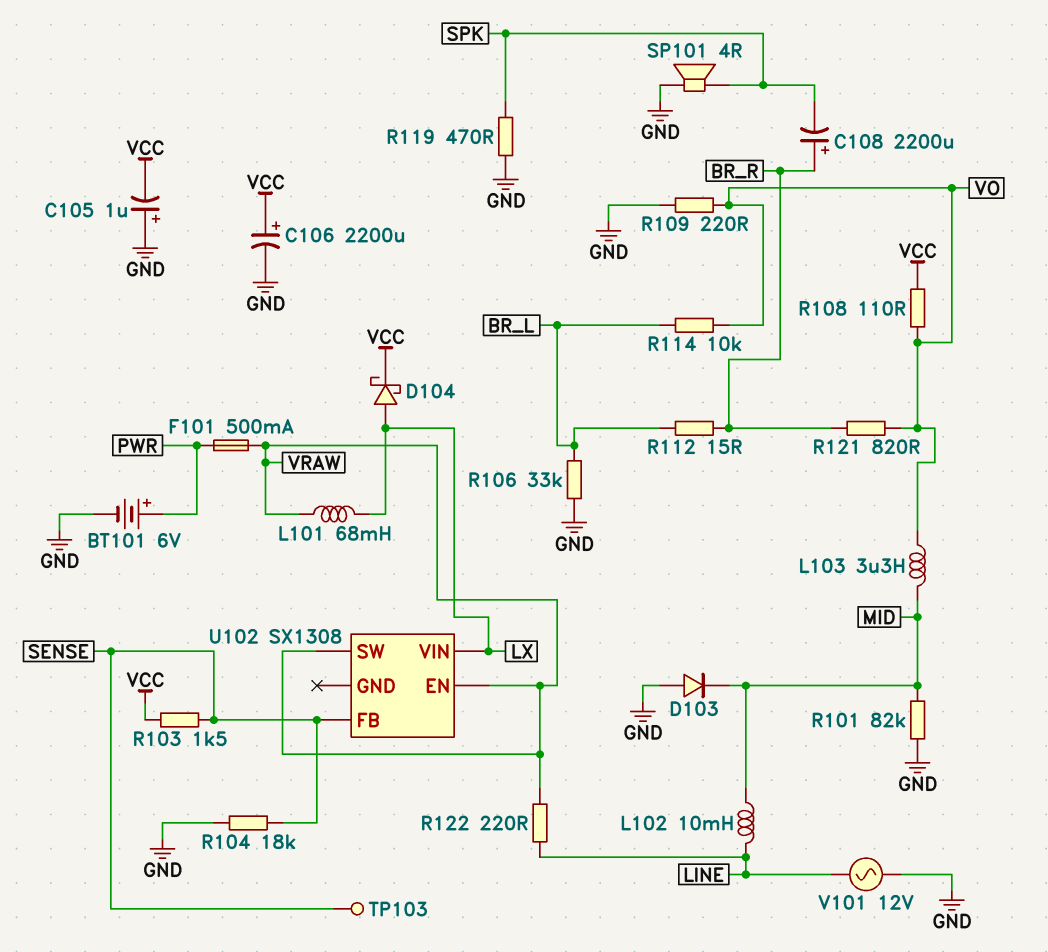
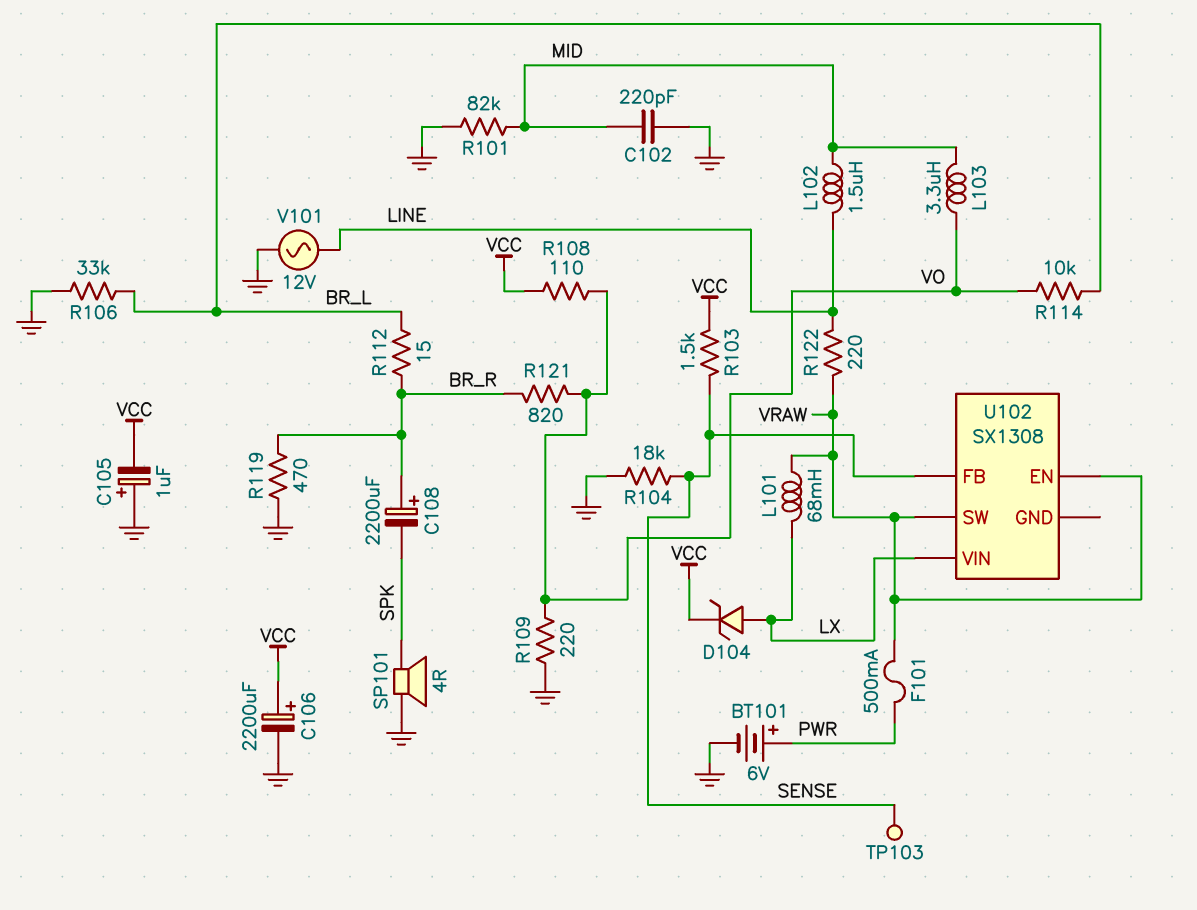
C102: none -> 220pF (GND, MID)
D103: diode (A GND, K MID) -> none
D104: schottky (A LX, K VCC) -> zener (A LX, K VCC)
L102: 10mH (LINE, MID) -> 1.5uH (LINE, MID)
R119: 470 (GND, SPK) -> 470 (BR_R, GND)

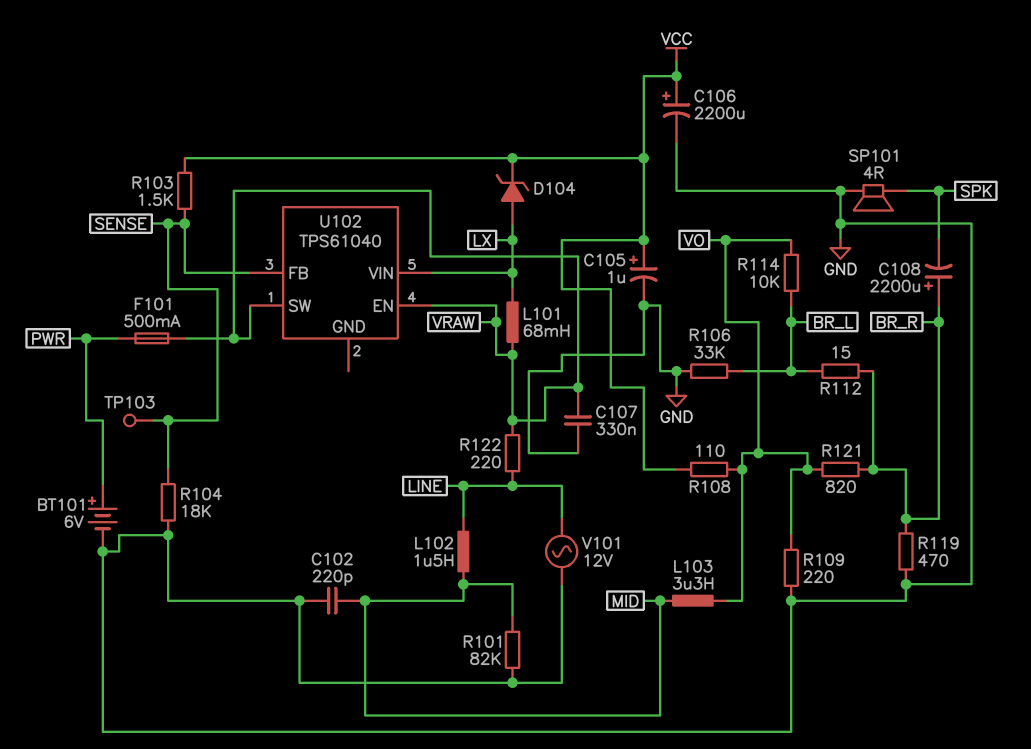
C105: 1uF (plus GND, minus VCC) -> 1uF (plus VCC, minus GND)
C107: none -> 330nF (GND, VRAW)
U102: SX1308 -> TPS61040

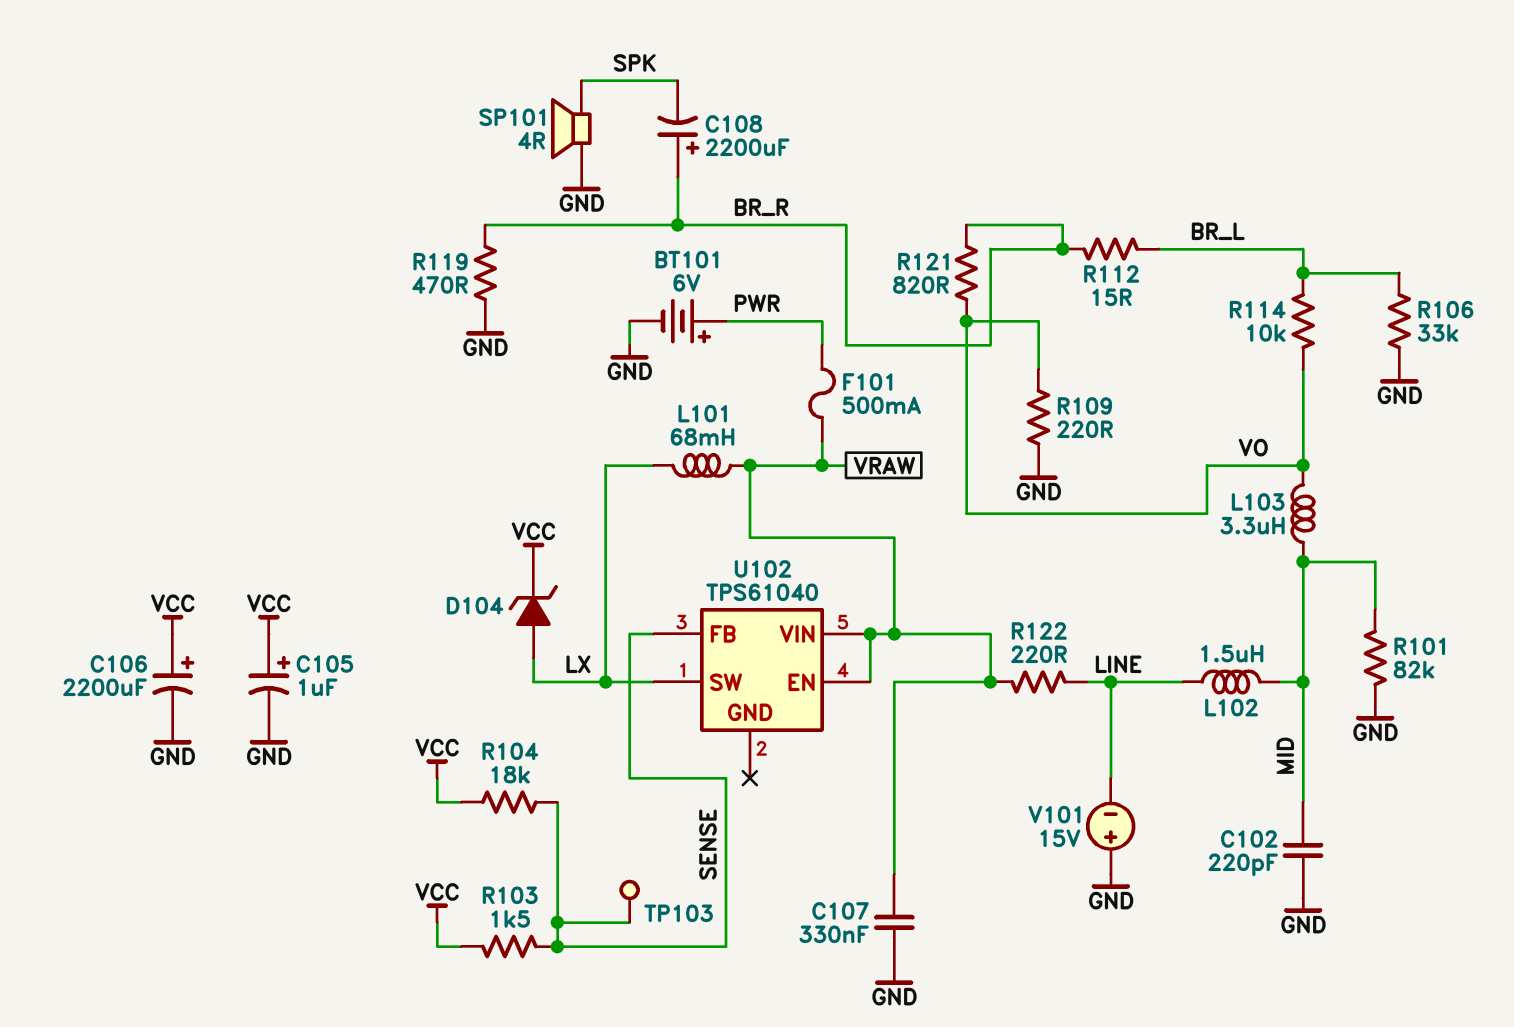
R104: 18k (GND, SENSE) -> 18k (SENSE, VCC)
R108: 110 (VCC, VO) -> none
U102 pin SW: VRAW -> LX
U102 pin VIN: LX -> VRAW
V101: AC 12V (GND, LINE) -> 15V (plus GND, minus LINE)

